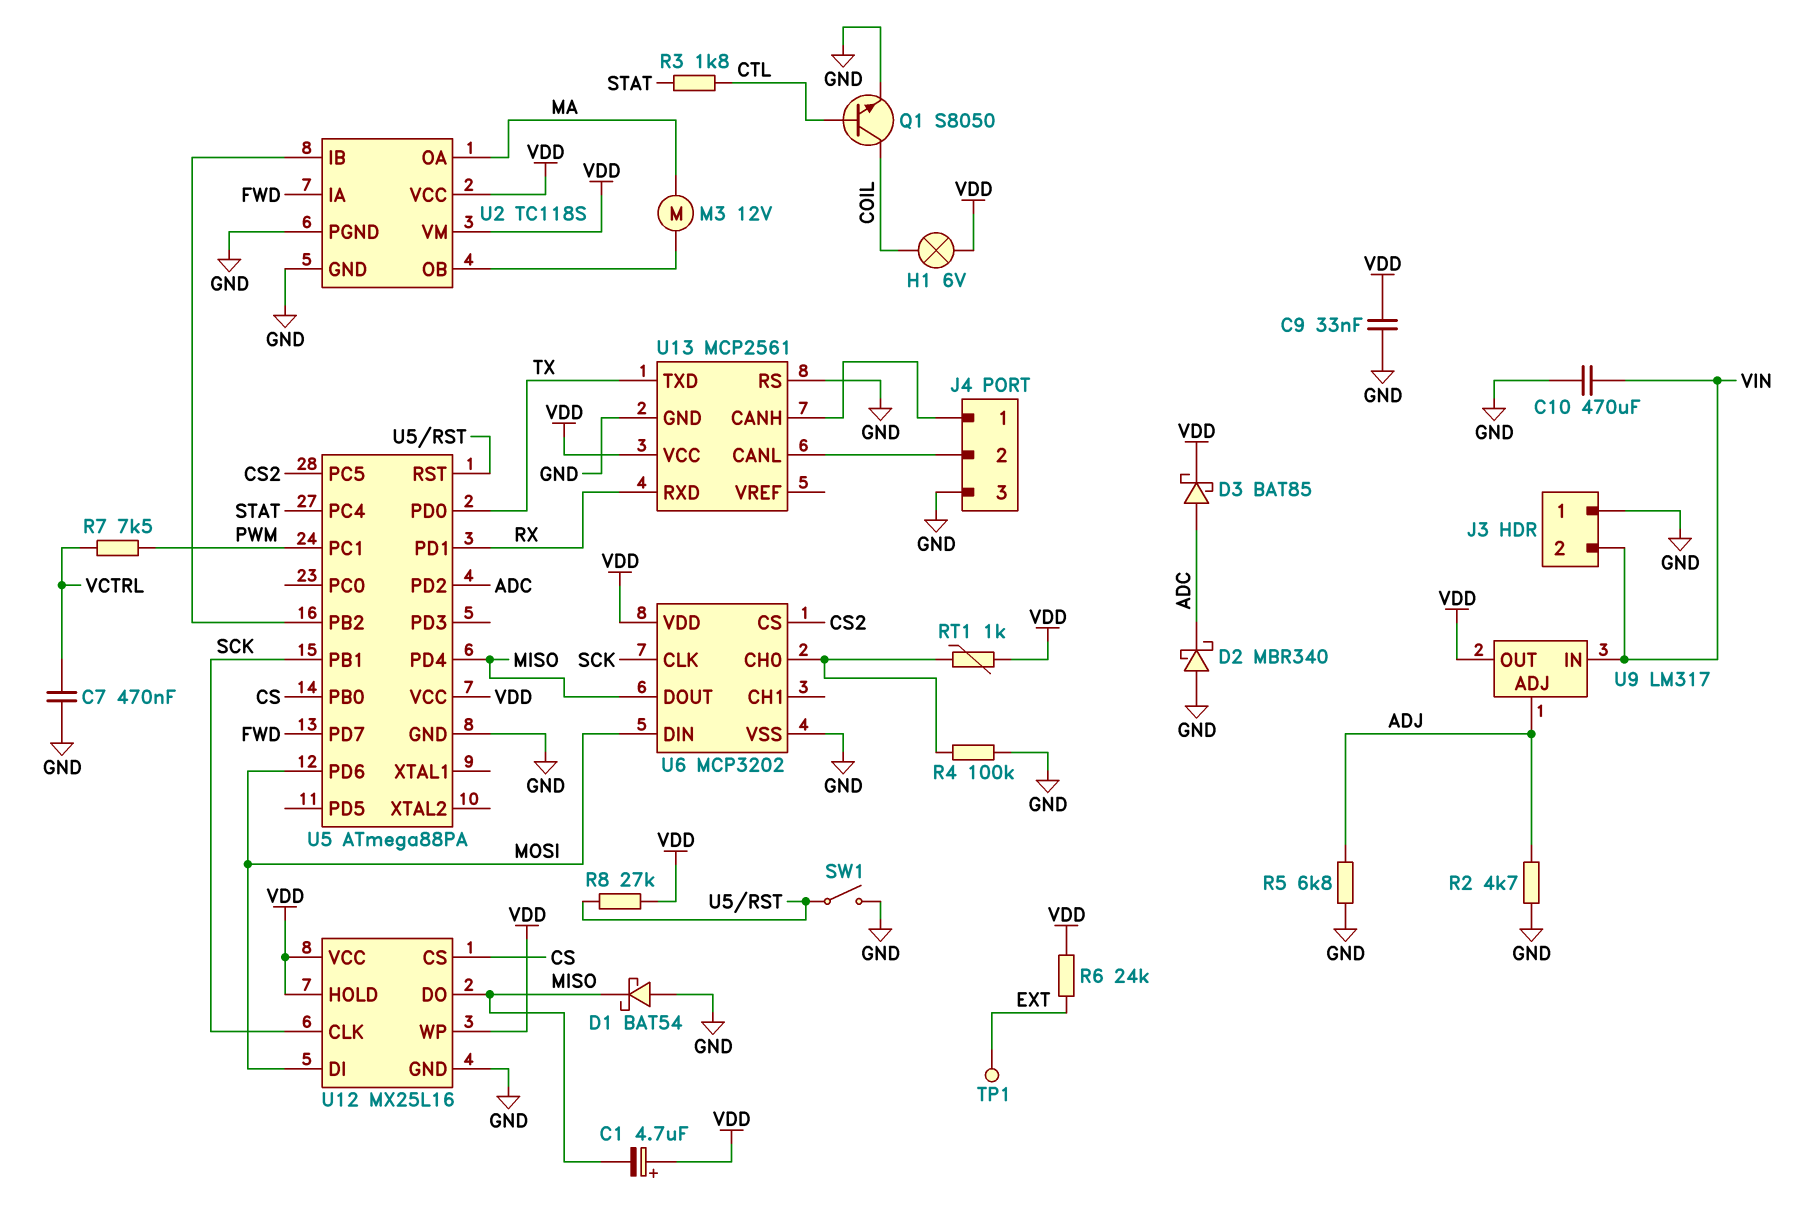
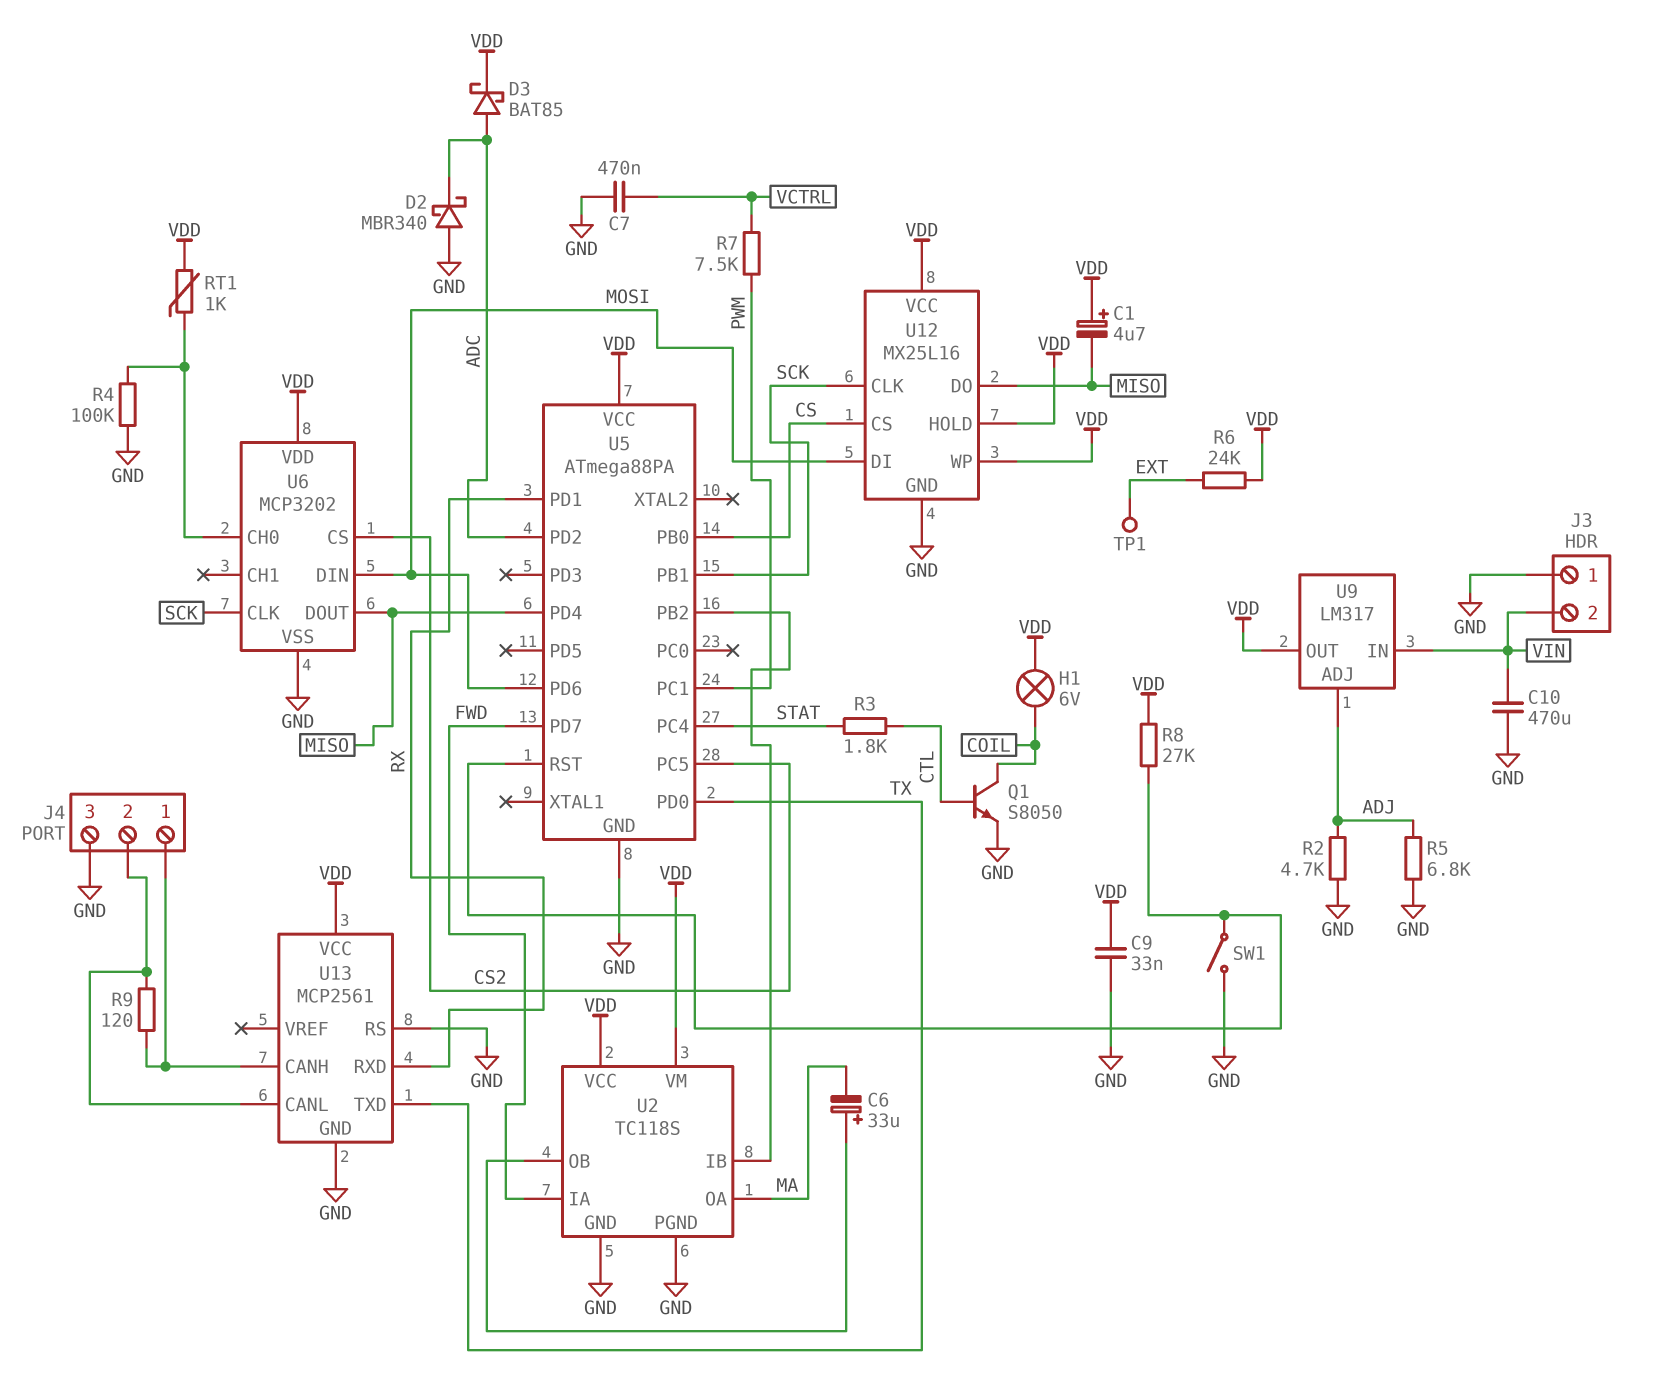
C6: none -> 33uF (plus U2/OB, minus MA)
D1: schottky BAT54 (A GND, K MISO) -> none
M3: motor 12V (MA, U2/OB) -> none
R9: none -> 120 (J4/1, J4/2)

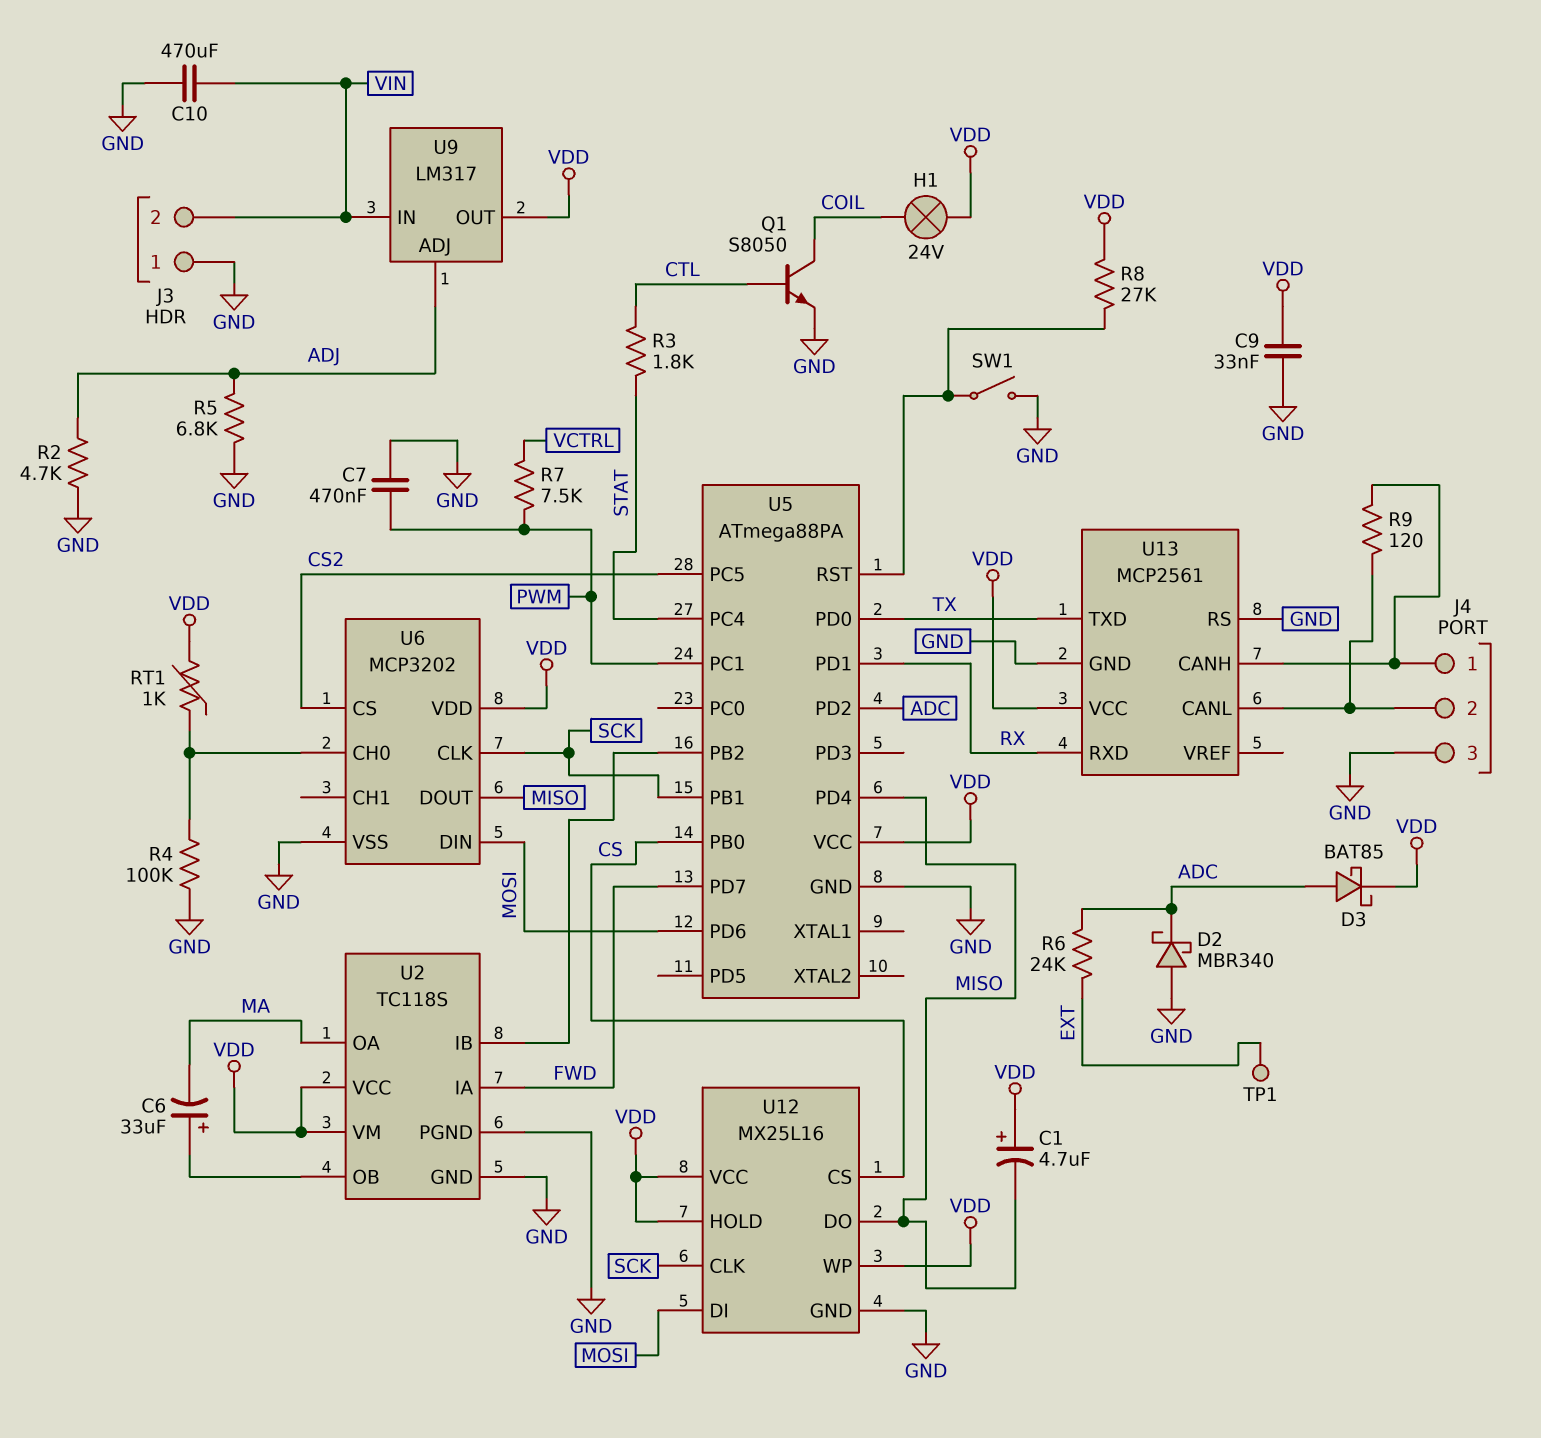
C7: 470nF (GND, VCTRL) -> 470nF (GND, PWM)
H1: lamp 6V (COIL, VDD) -> lamp 24V (COIL, VDD)
R6: 24k (EXT, VDD) -> 24k (ADC, EXT)

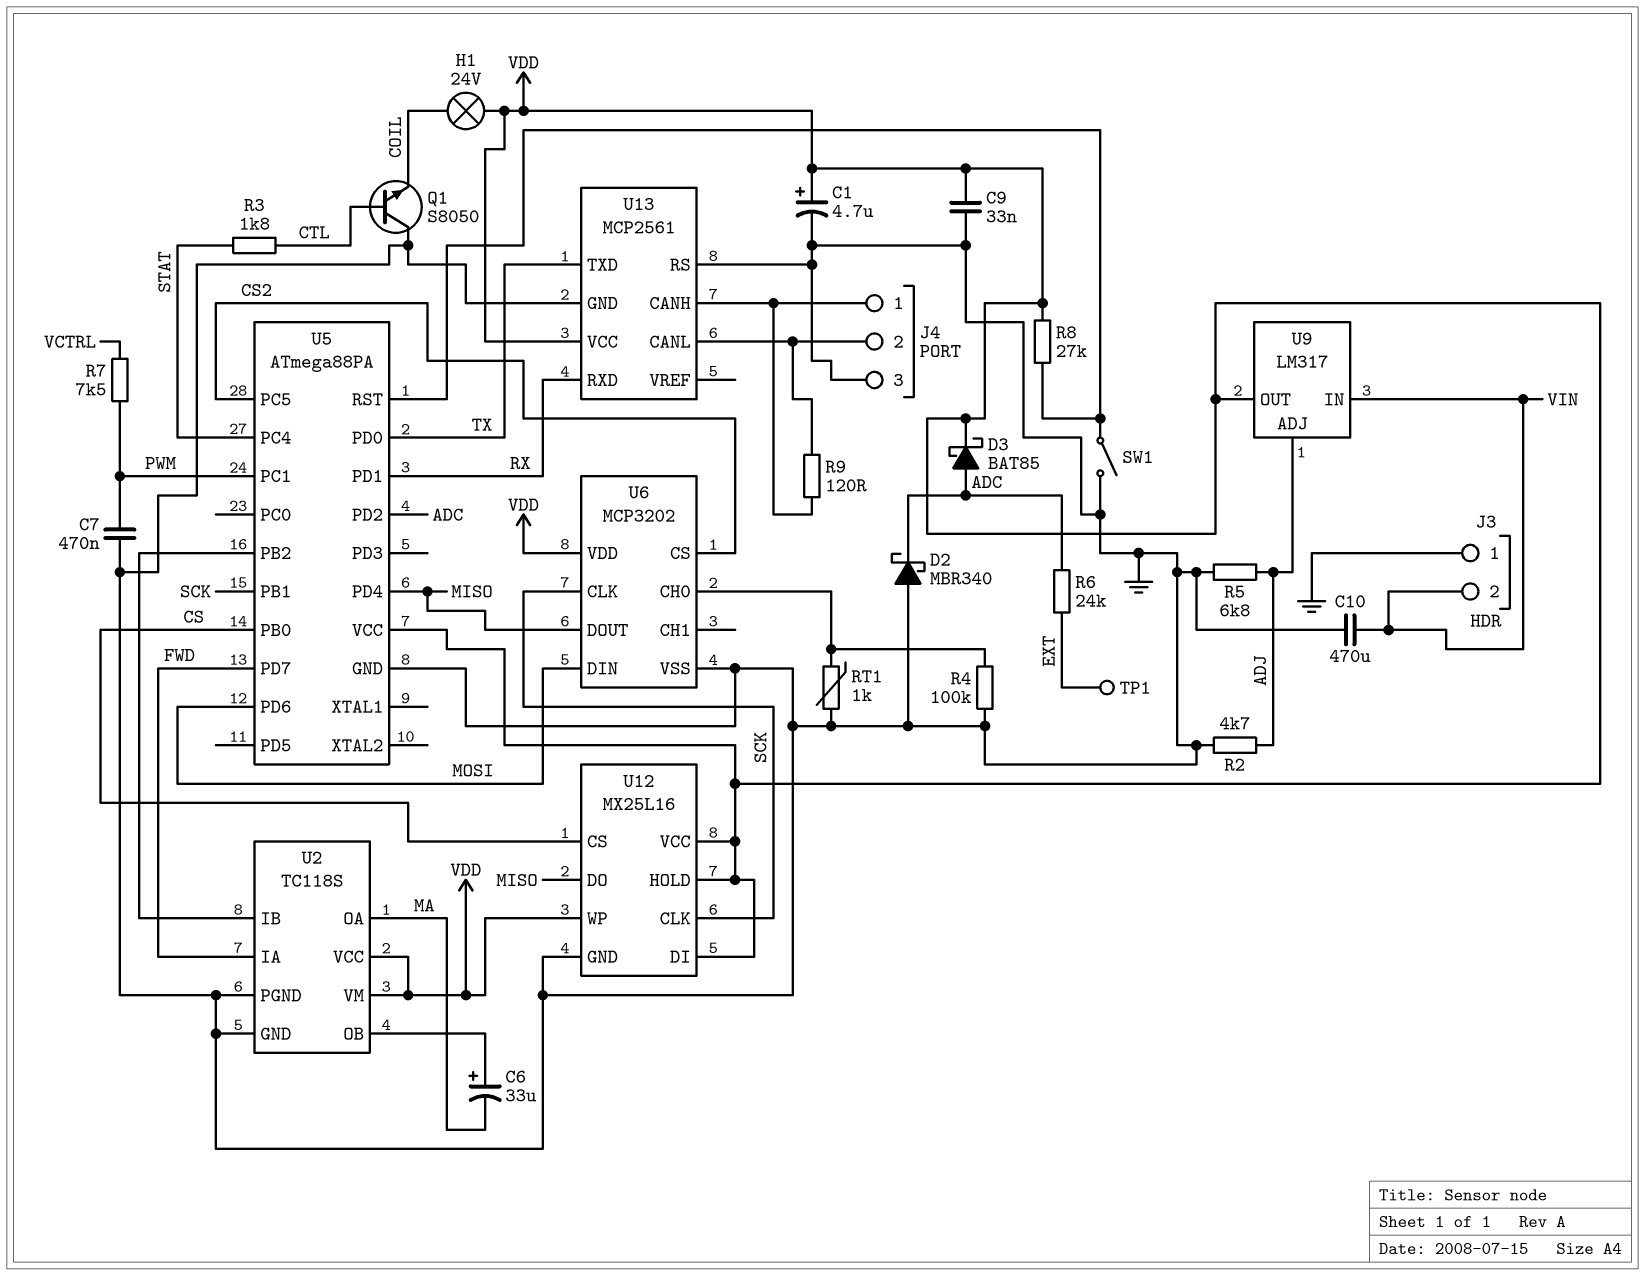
C1: 4.7uF (plus VDD, minus MISO) -> 4.7uF (plus VDD, minus GND)
Q1: NPN S8050 (B CTL, C COIL, E GND) -> NPN S8050 (B CTL, C GND, E COIL)
RT1: 1k (U6/CH0, VDD) -> 1k (GND, U6/CH0)
U12 pin DI: MOSI -> VDD

